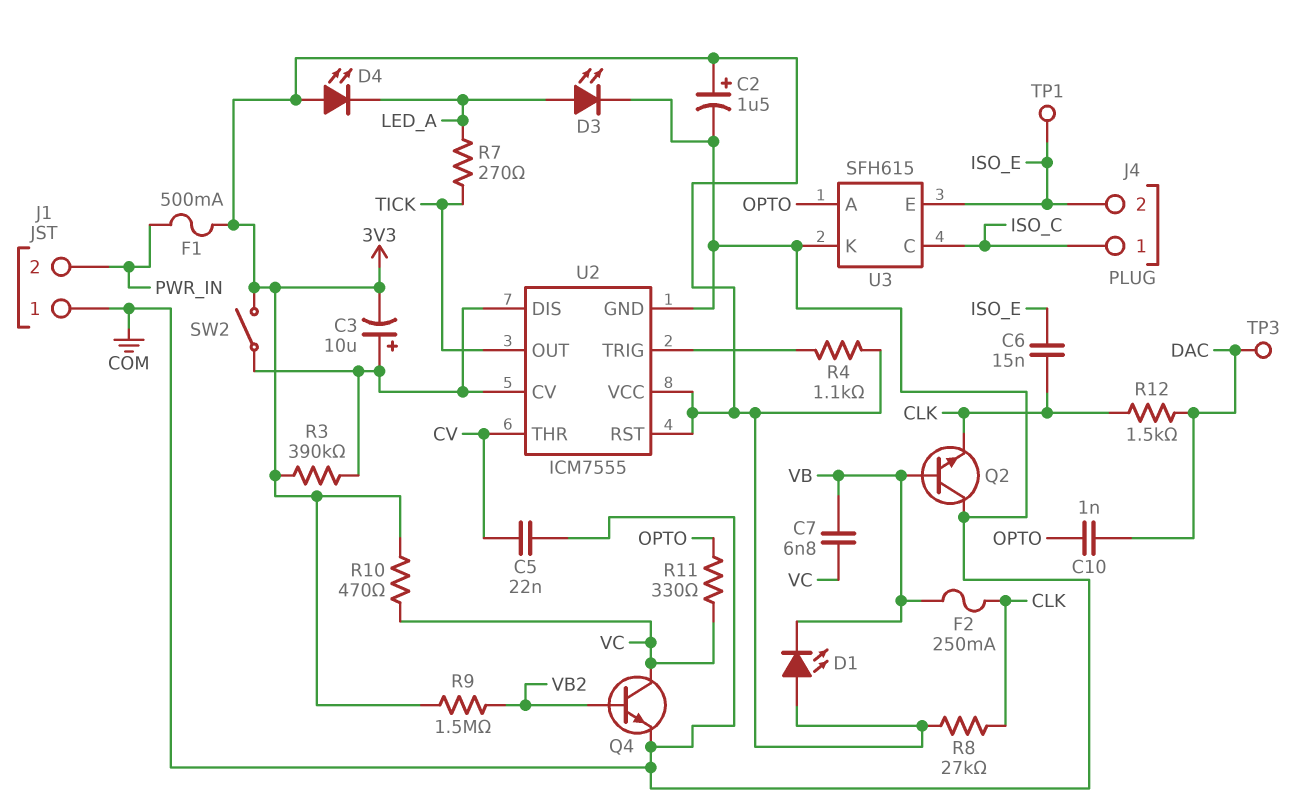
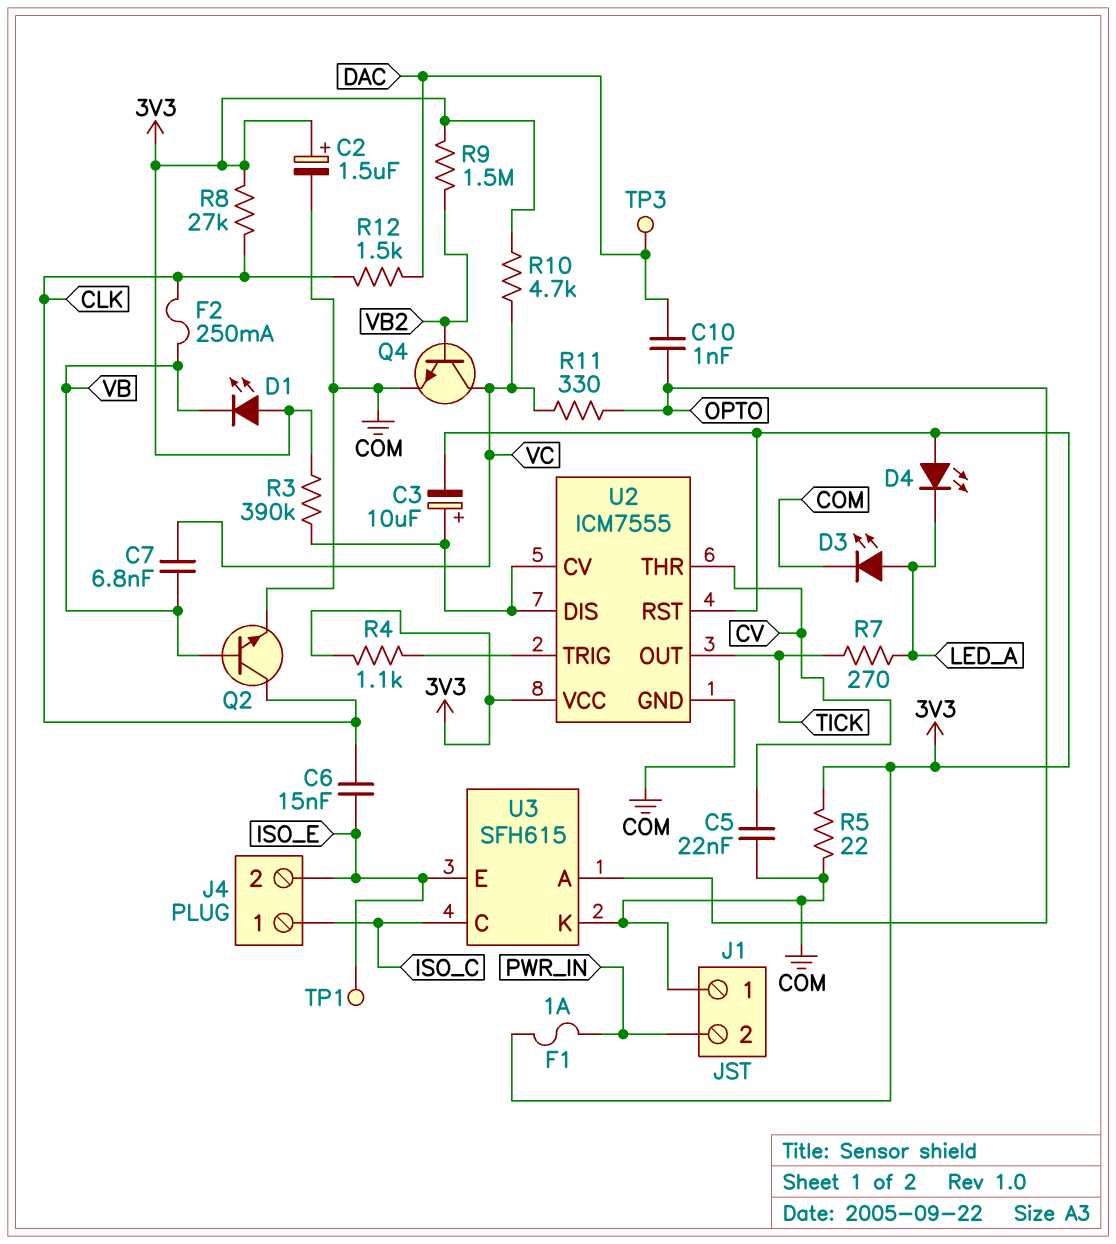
F1: 500mA (3V3, PWR_IN) -> 1A (3V3, PWR_IN)
Q2: NPN (B VB, C COM, E CLK) -> NPN (B VB, C CLK, E COM)
R5: none -> 22 (3V3, COM)
R10: 470 (3V3, VC) -> 4.7k (3V3, VC)
SW2: switch (3V3, U2/CV) -> none

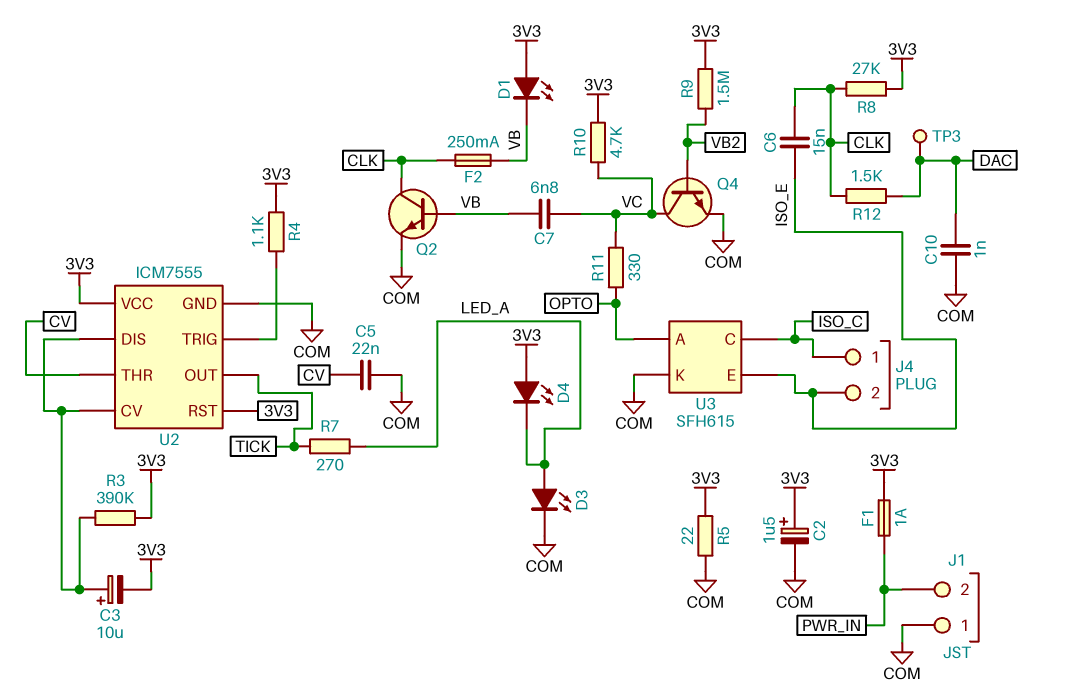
C10: 1nF (DAC, OPTO) -> 1nF (COM, DAC)
TP1: test point (ISO_E) -> none

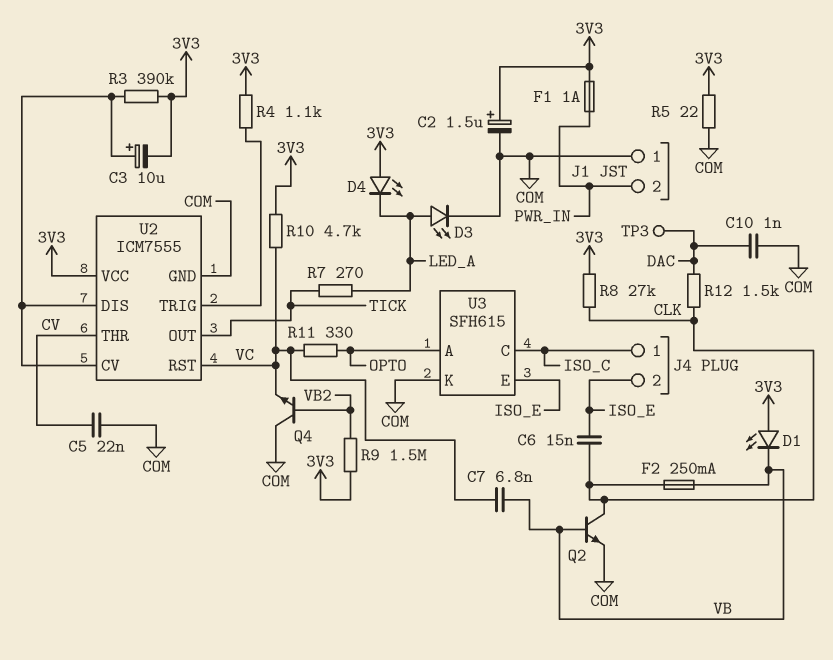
Q4: NPN (B VB2, C VC, E COM) -> NPN (B VB2, C COM, E VC)
U2 pin RST: 3V3 -> VC

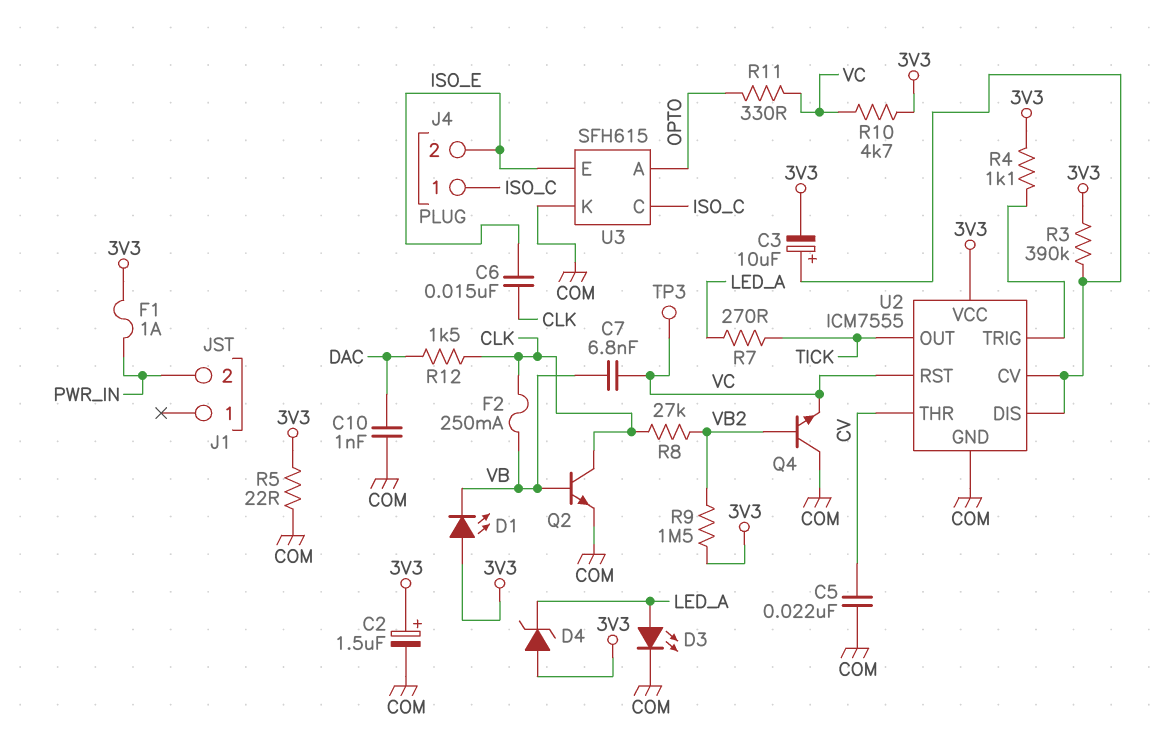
D4: LED (A 3V3, K LED_A) -> zener (A 3V3, K LED_A)
J1 pin 1: COM -> none
R8: 27k (3V3, CLK) -> 27k (CLK, VB2)
TP3: test point (DAC) -> test point (VC)

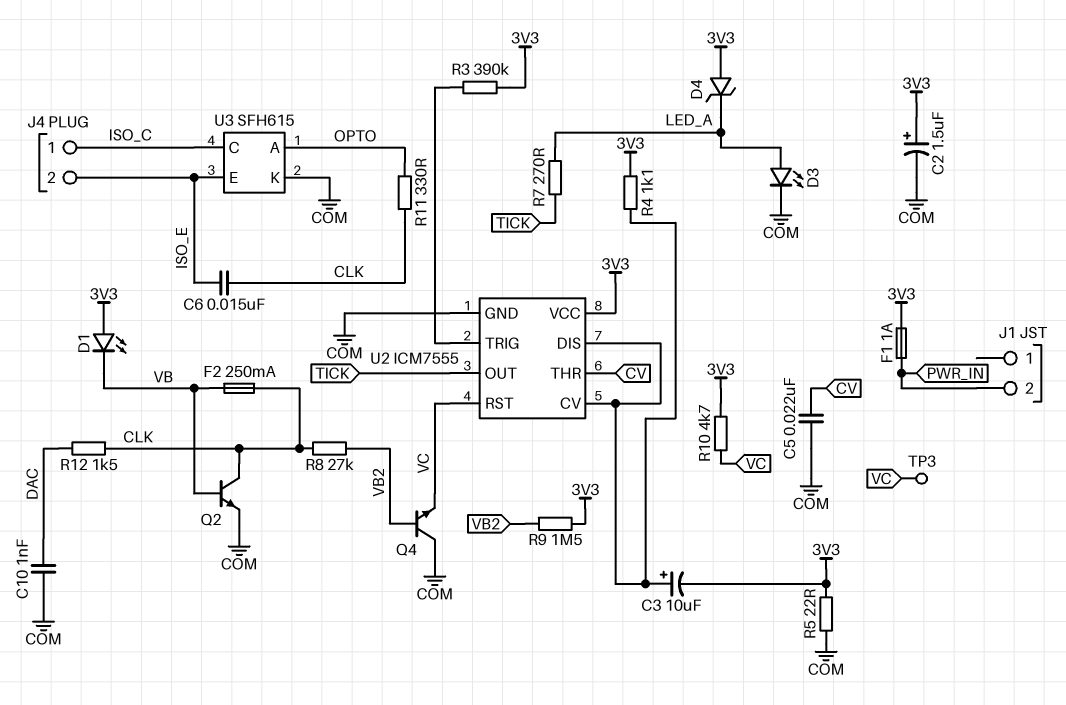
C7: 6.8nF (VB, VC) -> none
R3: 390k (3V3, U2/CV) -> 390k (3V3, U2/TRIG)
R4: 1.1k (3V3, U2/TRIG) -> 1.1k (3V3, U2/CV)
R11: 330 (OPTO, VC) -> 330 (CLK, OPTO)

